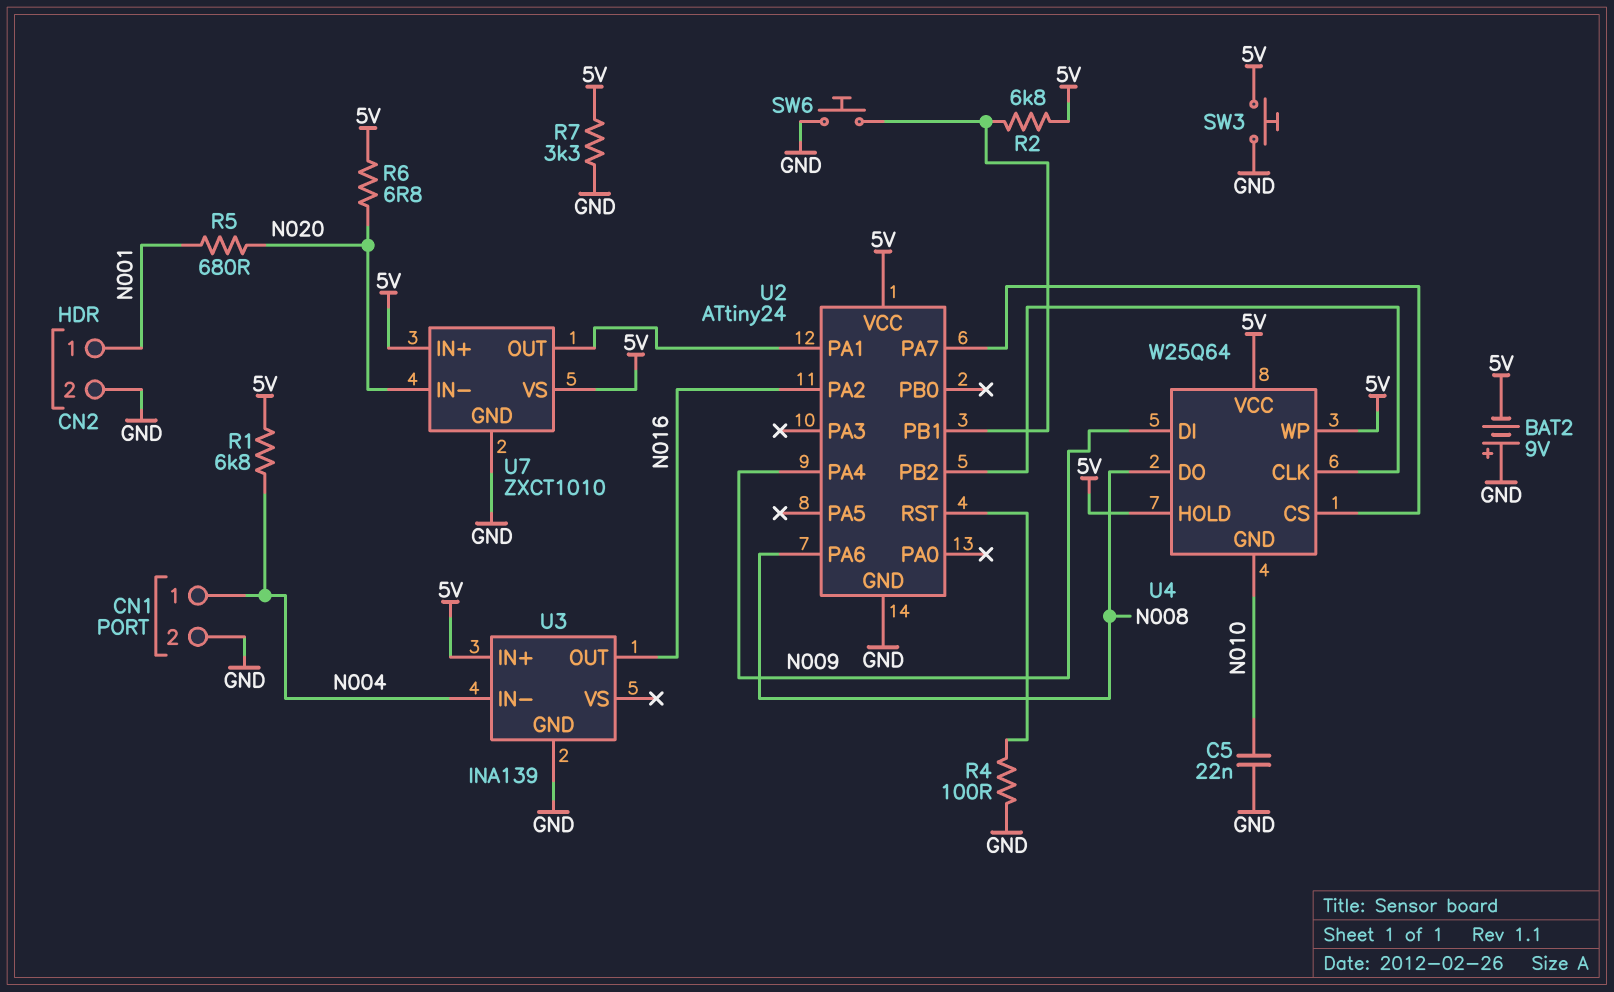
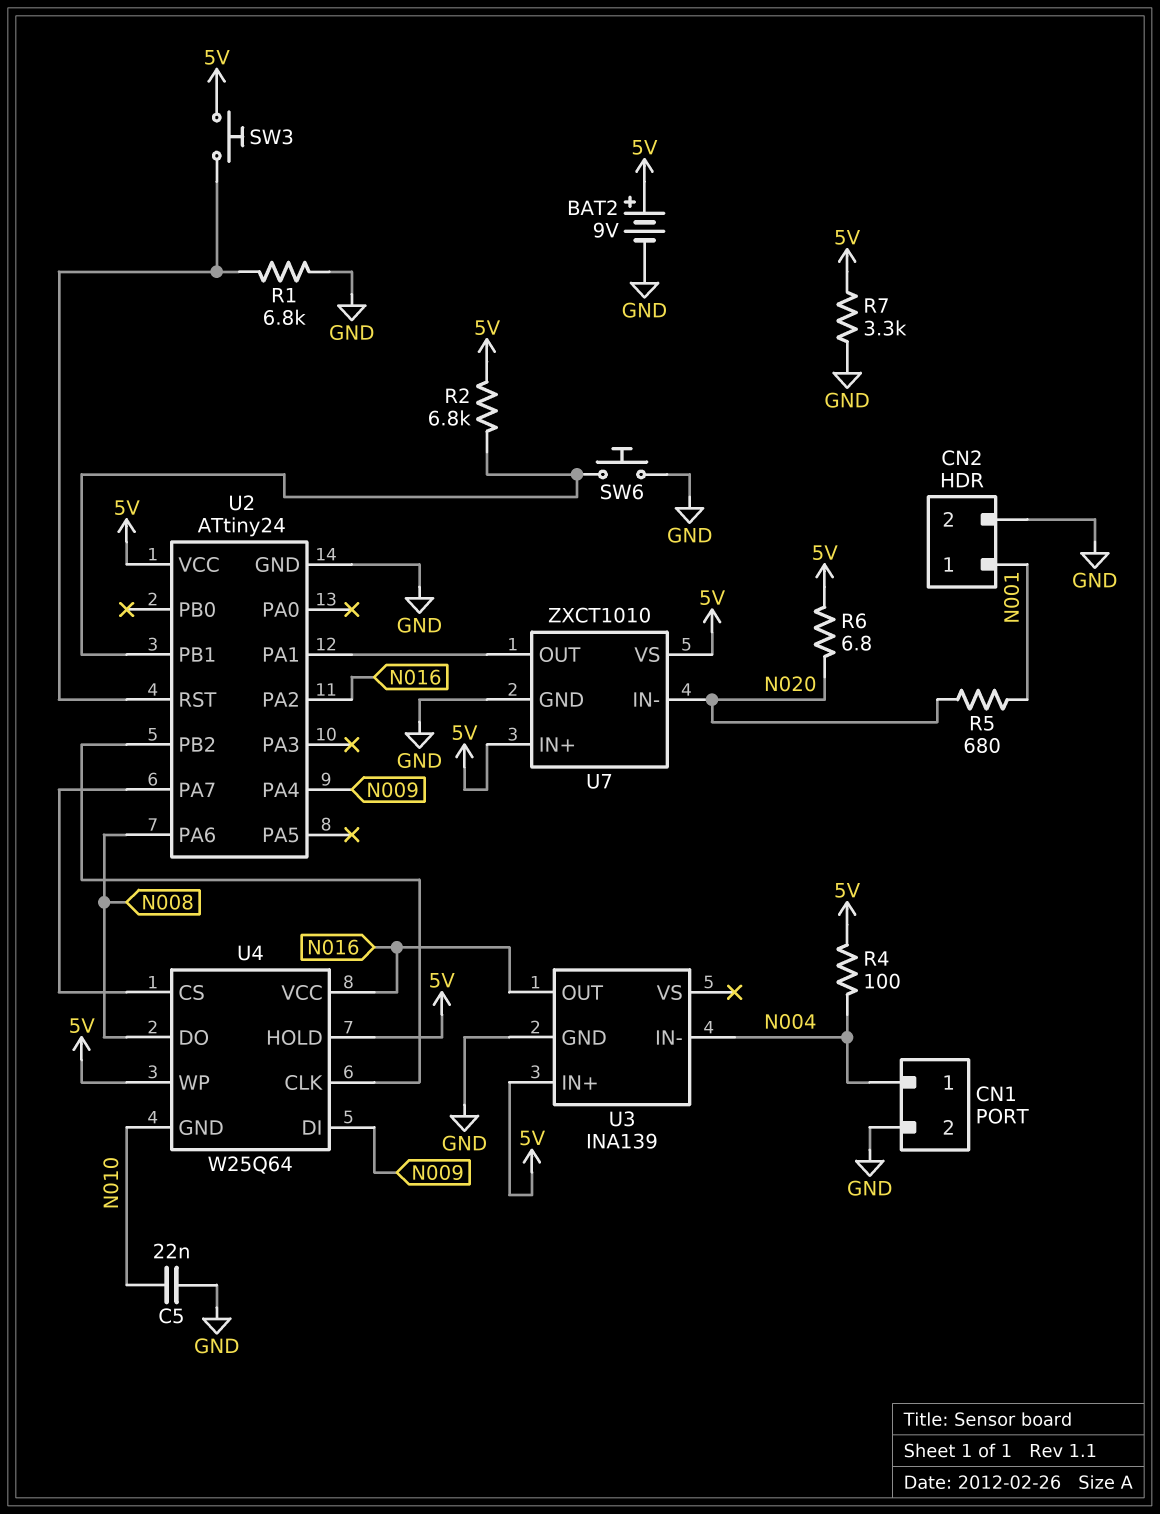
BAT2: 9V (plus GND, minus 5V) -> 9V (plus 5V, minus GND)
R1: 6.8k (5V, N004) -> 6.8k (GND, U2/RST)
R4: 100 (GND, U2/RST) -> 100 (5V, N004)
SW3: button (5V, GND) -> button (5V, U2/RST)
U4 pin VCC: 5V -> N016

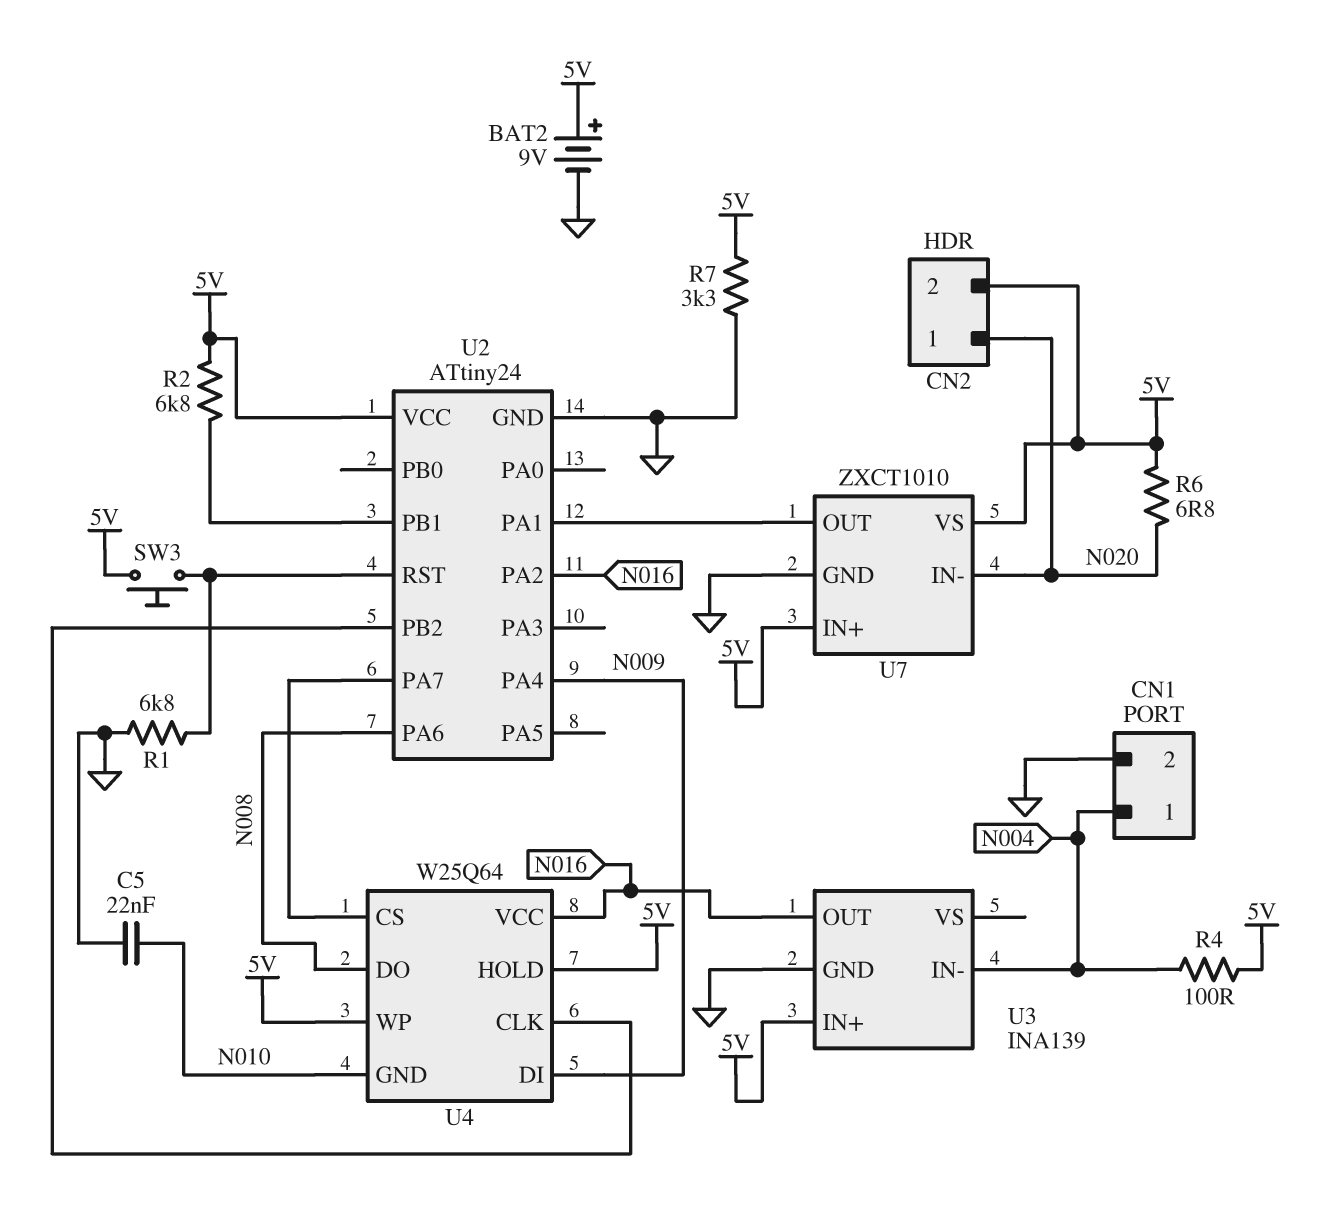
CN2 pin 1: N001 -> N020
CN2 pin 2: GND -> 5V
R5: 680 (N001, N020) -> none
SW6: button (GND, U2/PB1) -> none

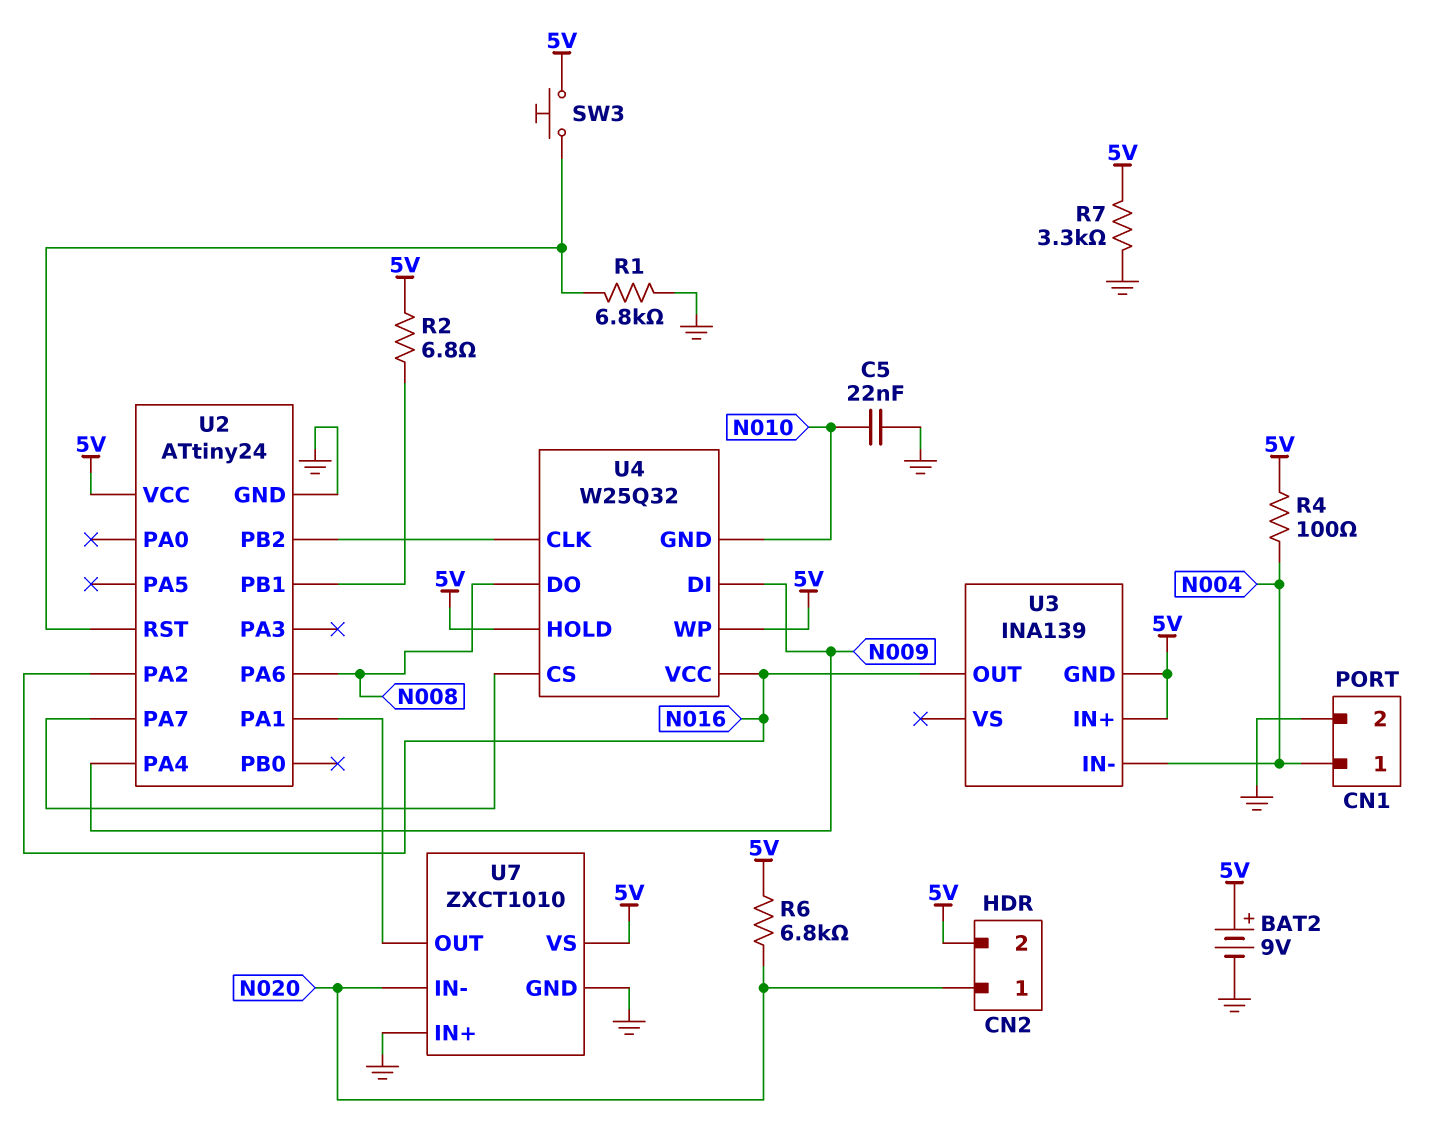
R2: 6.8k (5V, U2/PB1) -> 6.8 (5V, U2/PB1)
R6: 6.8 (5V, N020) -> 6.8k (5V, N020)
U3 pin GND: GND -> 5V
U4: W25Q64 -> W25Q32
U7 pin IN+: 5V -> GND

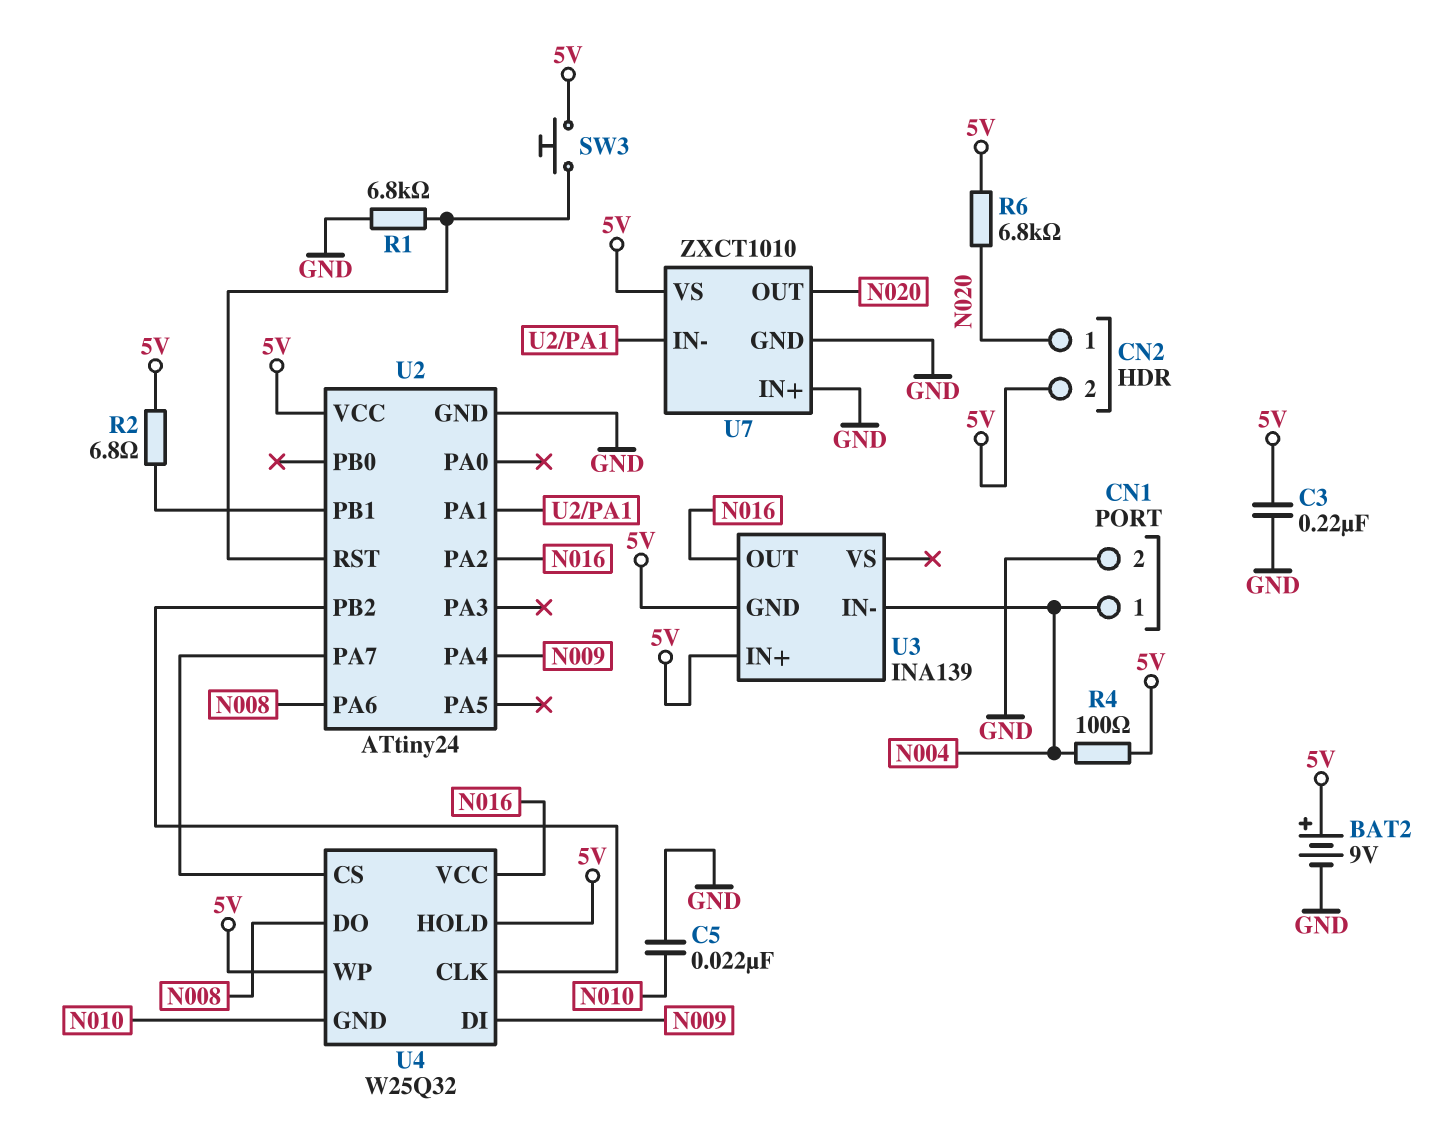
C3: none -> 220nF (5V, GND)
R7: 3.3k (5V, GND) -> none
U7 pin IN-: N020 -> U2/PA1
U7 pin OUT: U2/PA1 -> N020

